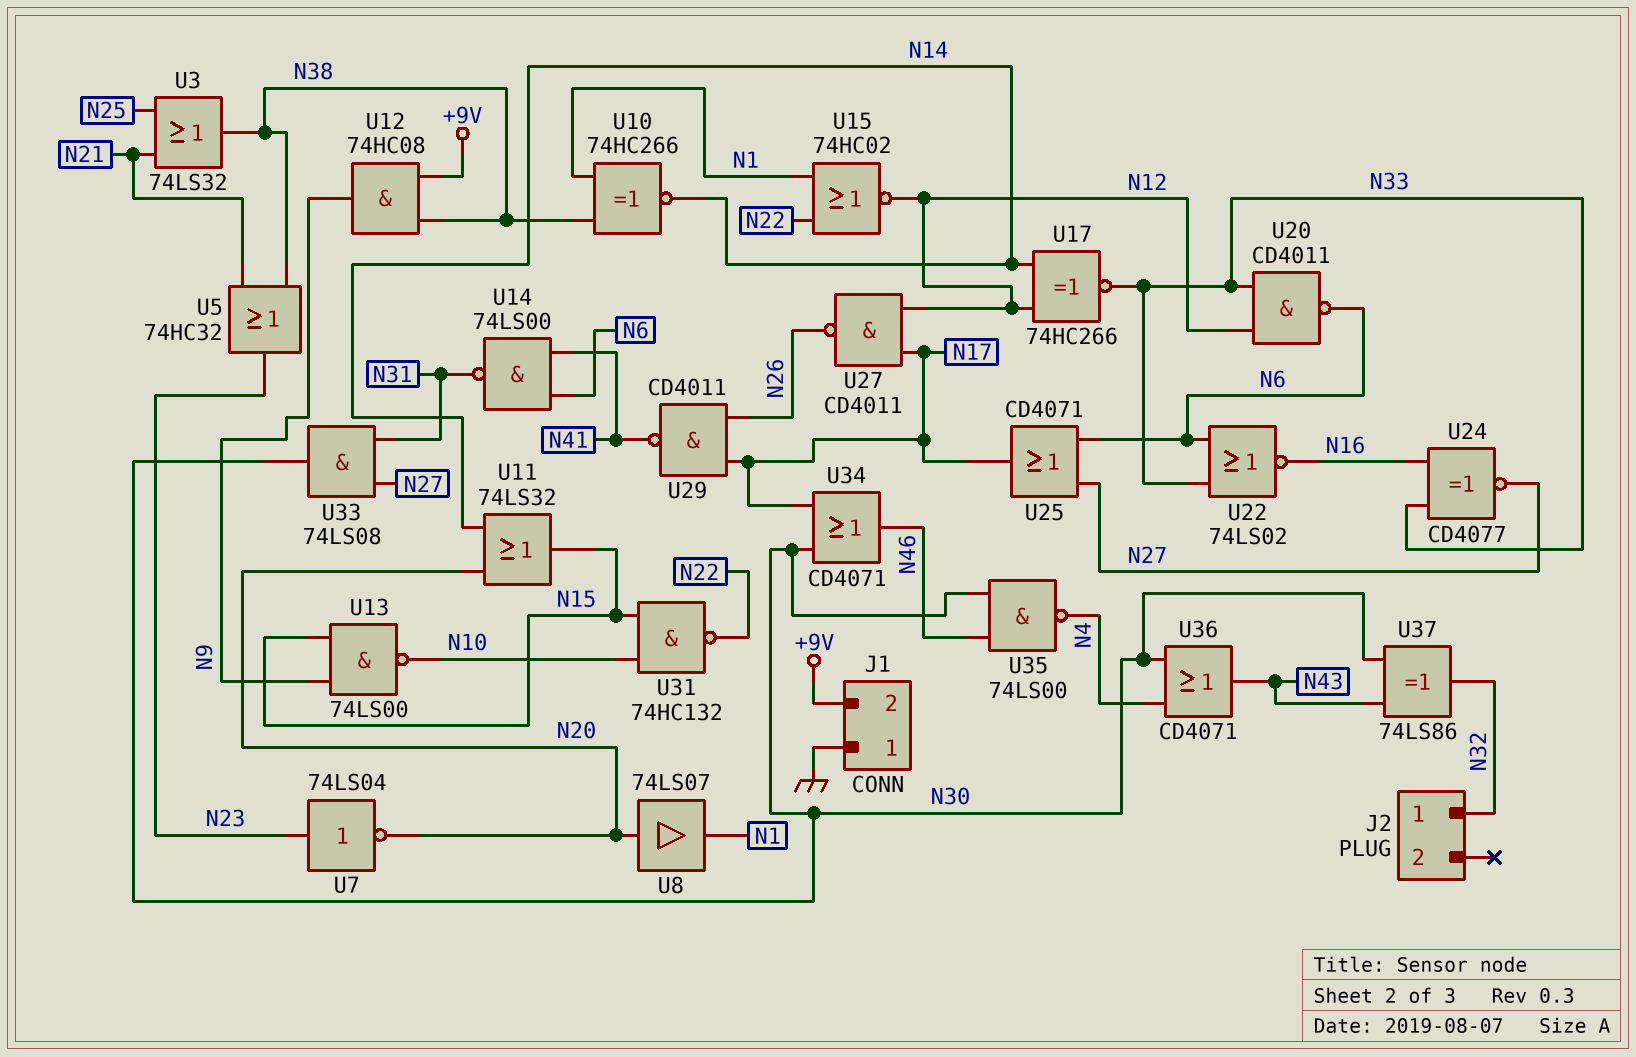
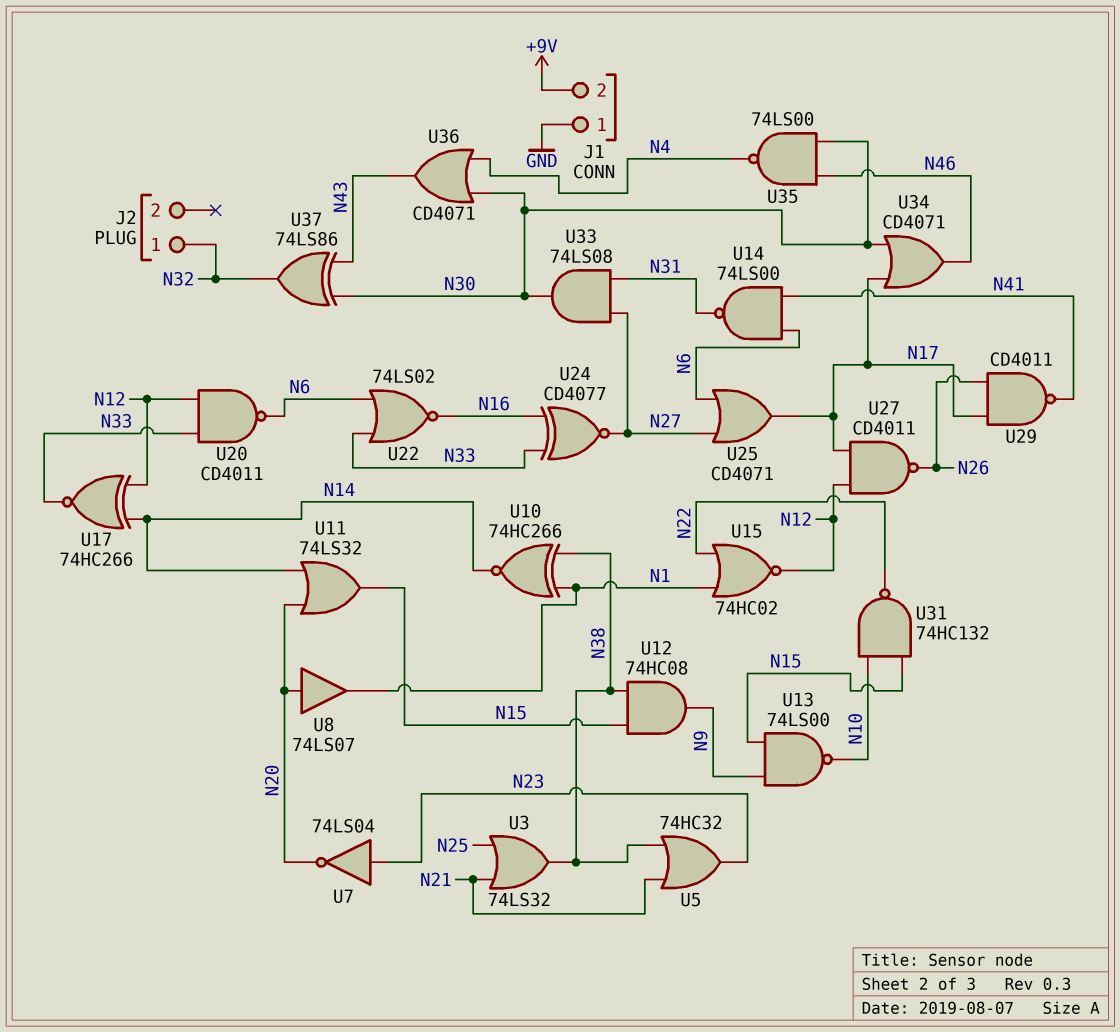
U12: AND 74HC08 (in +9V, in N38, out N9) -> AND 74HC08 (in N15, in N38, out N9)

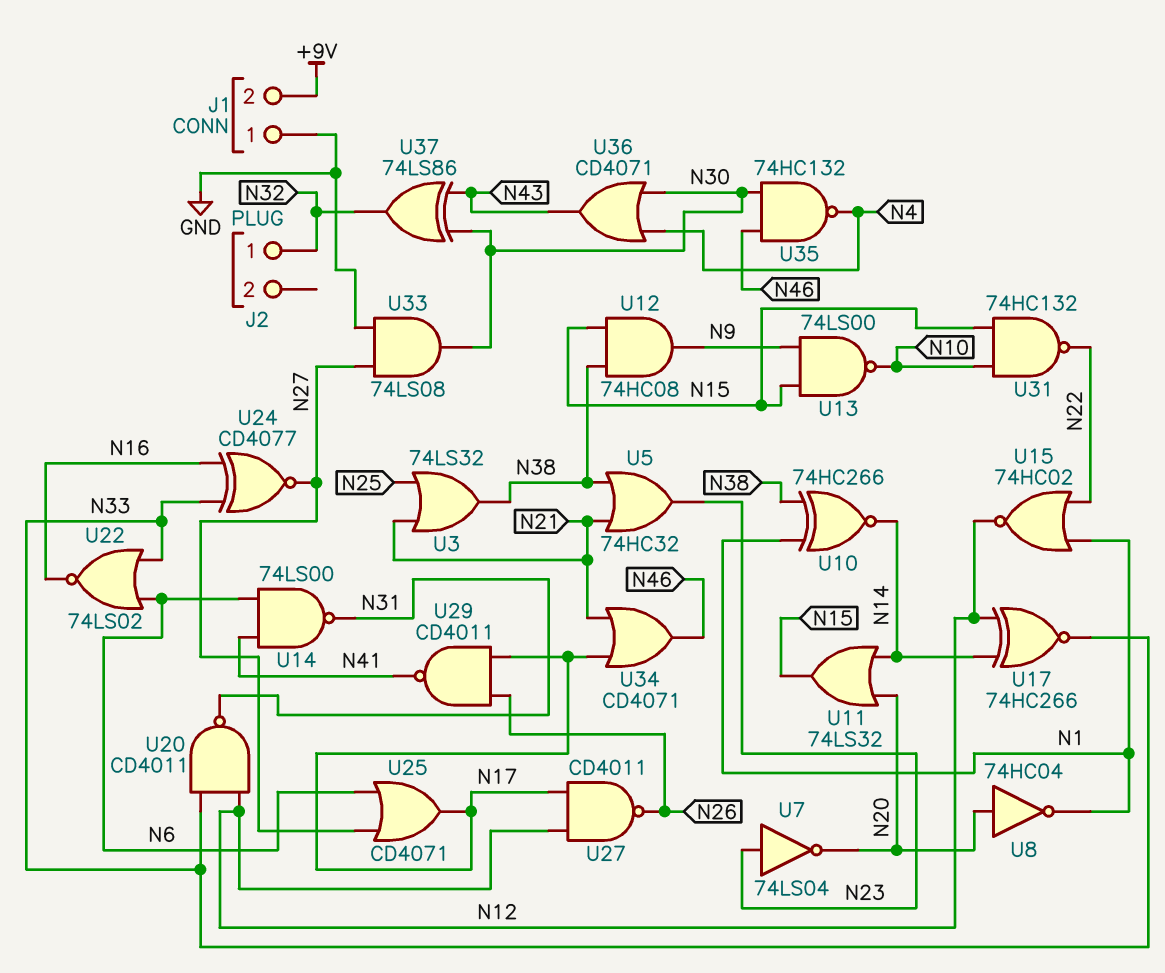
U8: buffer 74LS07 (in N20, out N1) -> NOT 74HC04 (in N20, out N1)
U20: NAND CD4011 (in N12, in N33, out N6) -> NAND CD4011 (in N12, in N33, out N31)
U33: AND 74LS08 (in N27, in N31, out N30) -> AND 74LS08 (in GND, in N27, out N30)
U34: OR CD4071 (in N17, in N30, out N46) -> OR CD4071 (in N17, in N21, out N46)
U35: NAND 74LS00 (in N30, in N46, out N4) -> NAND 74HC132 (in N30, in N46, out N4)

